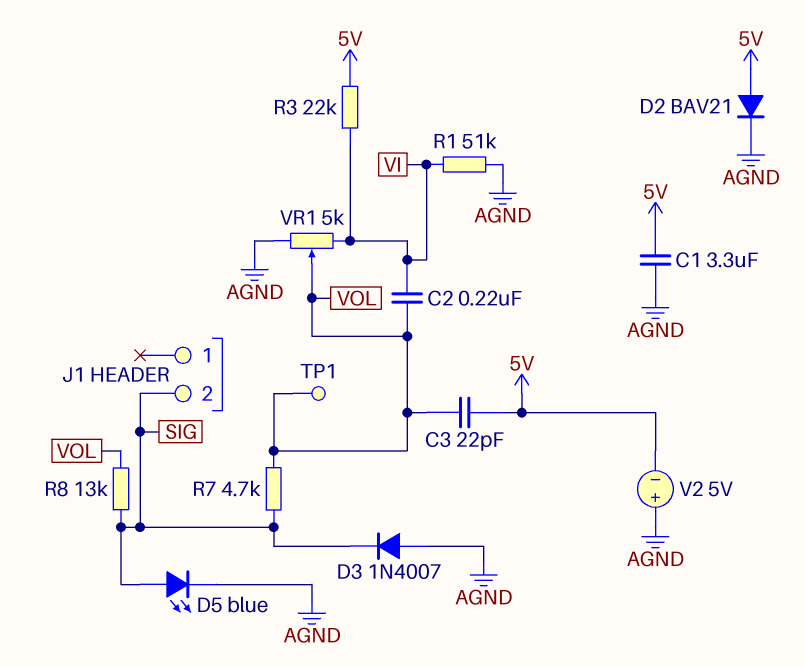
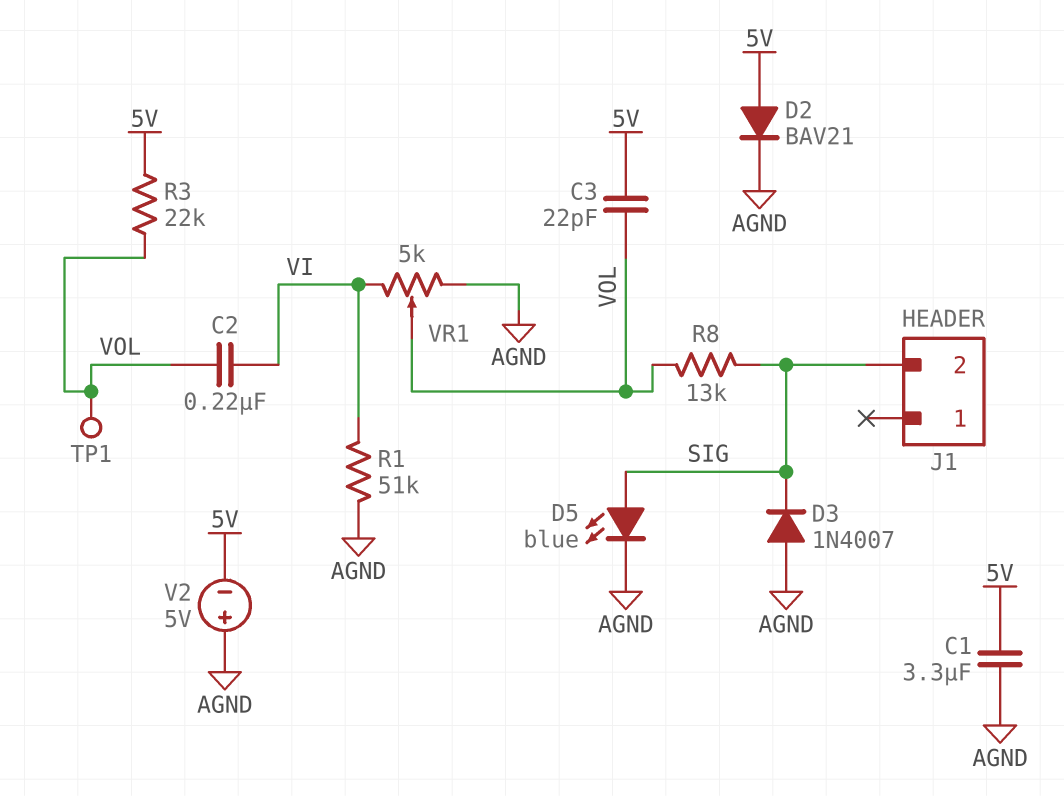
R3: 22k (5V, VI) -> 22k (5V, VOL)
R7: 4.7k (SIG, VOL) -> none

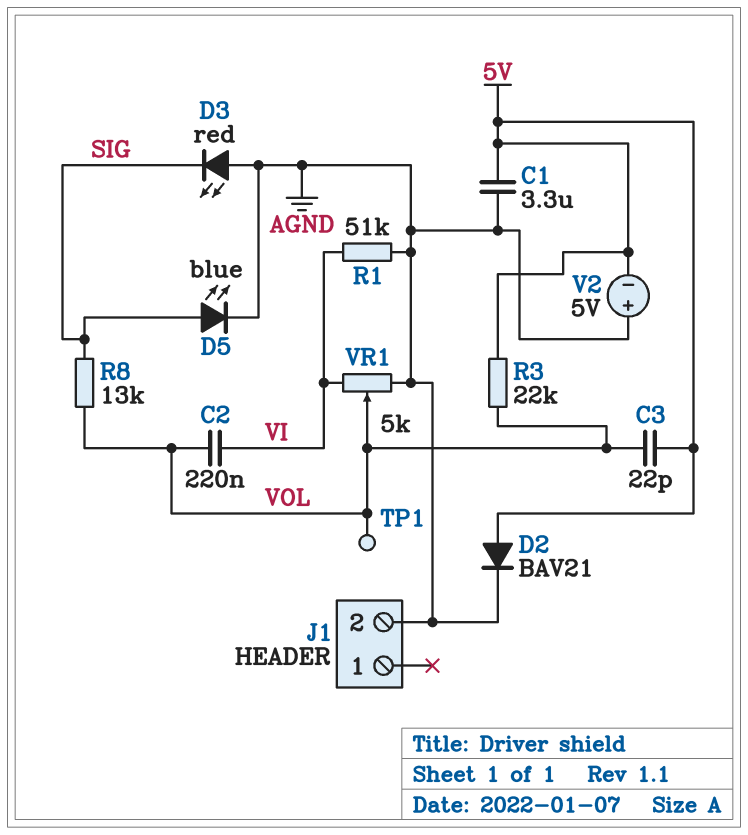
D3: diode 1N4007 (A AGND, K SIG) -> LED red (A AGND, K SIG)
J1 pin 2: SIG -> AGND

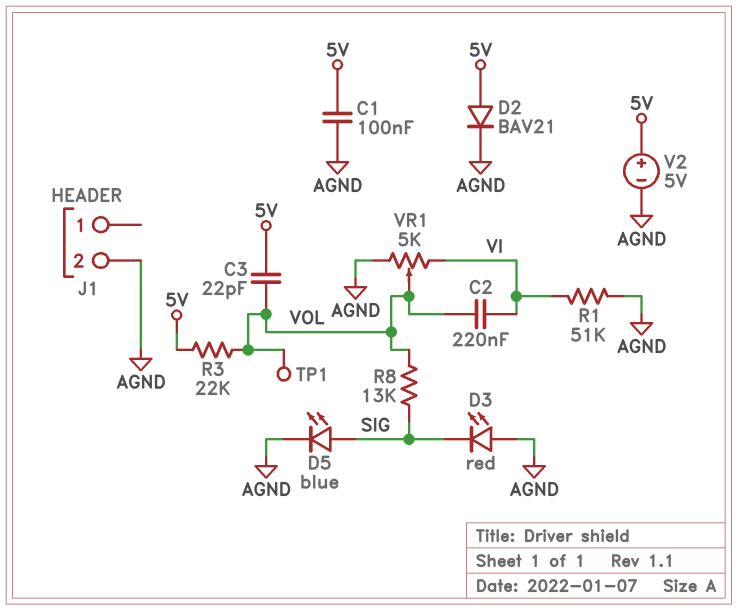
C1: 3.3uF (5V, AGND) -> 100nF (5V, AGND)
V2: 5V (plus AGND, minus 5V) -> 5V (plus 5V, minus AGND)

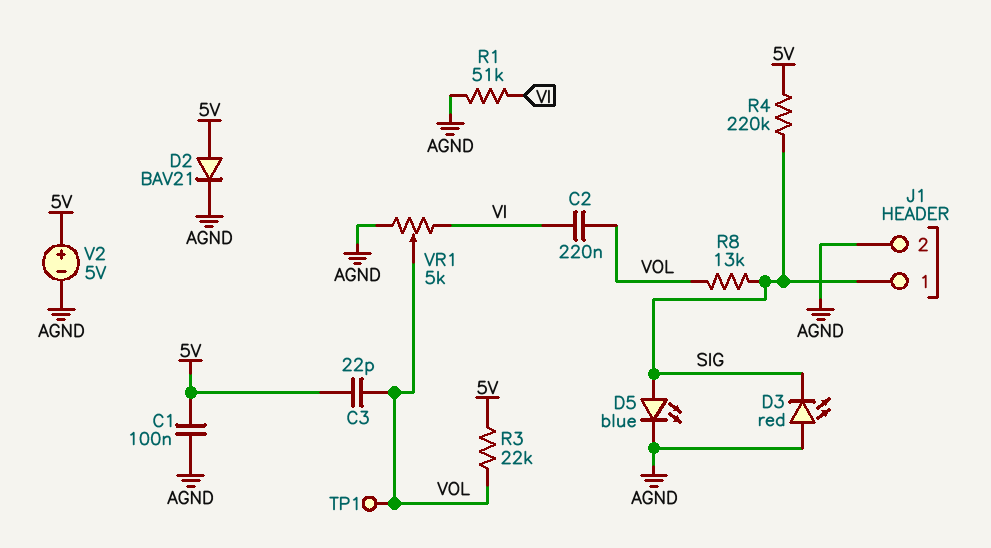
J1 pin 1: none -> SIG
R4: none -> 220k (5V, SIG)

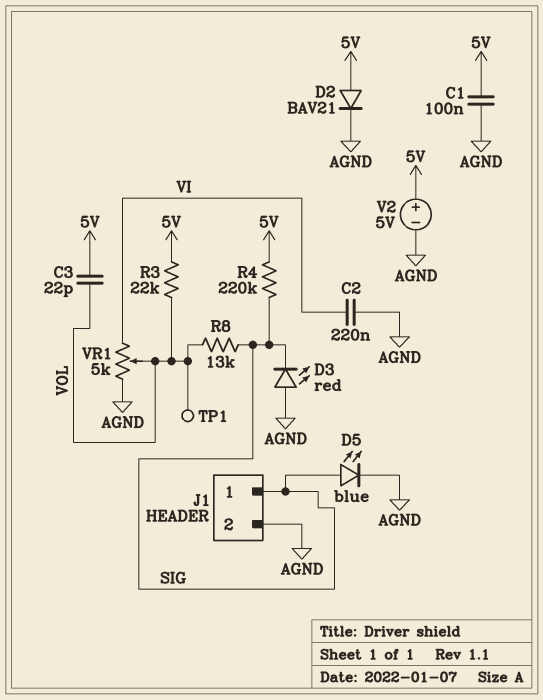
C2: 220nF (VI, VOL) -> 220nF (AGND, VI)
R1: 51k (AGND, VI) -> none

